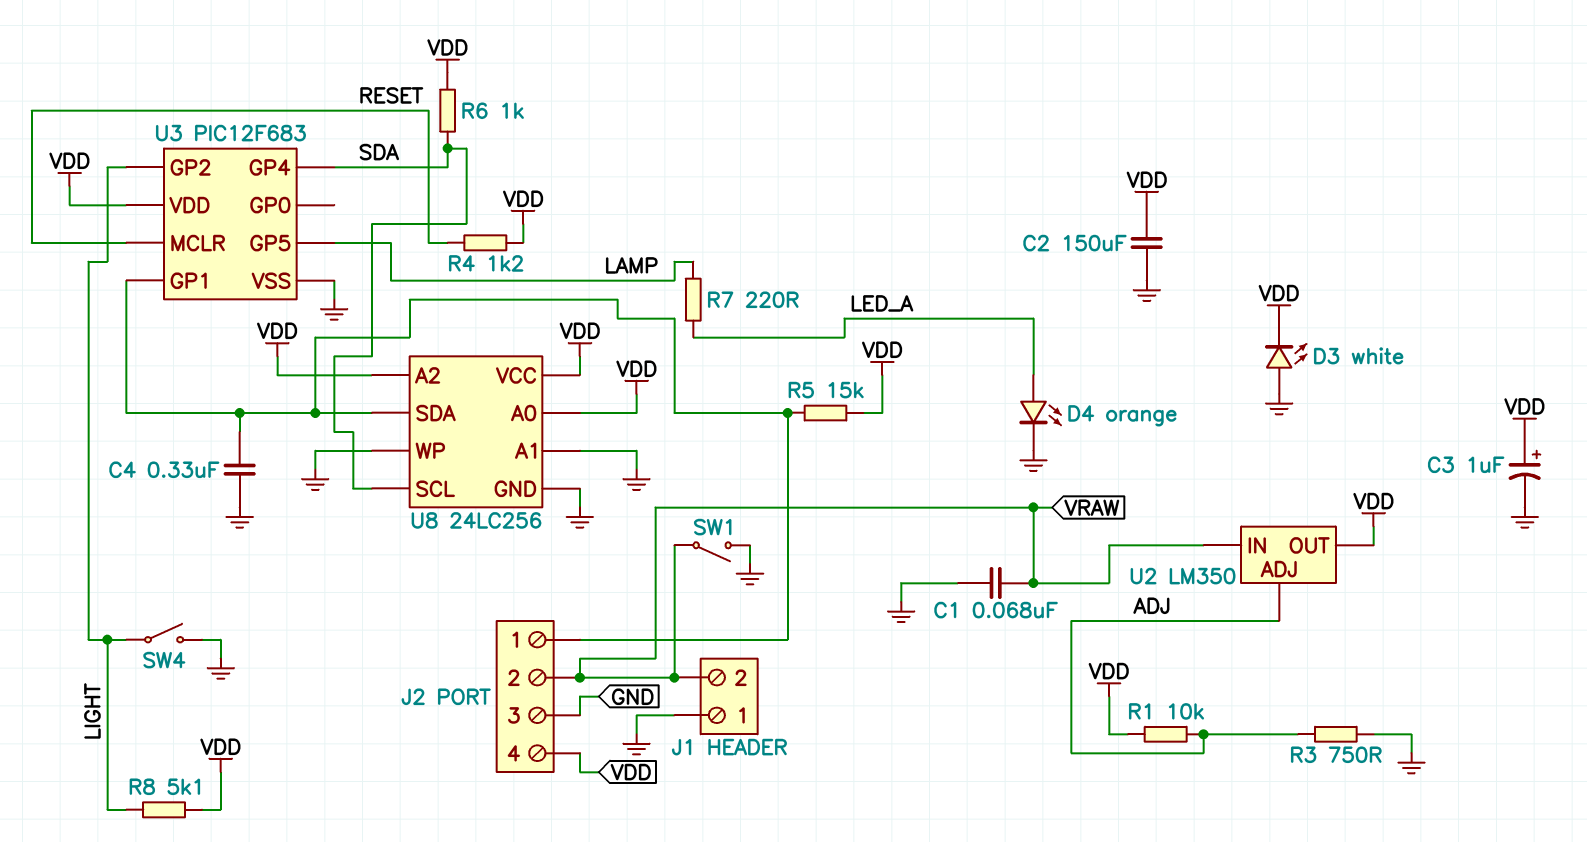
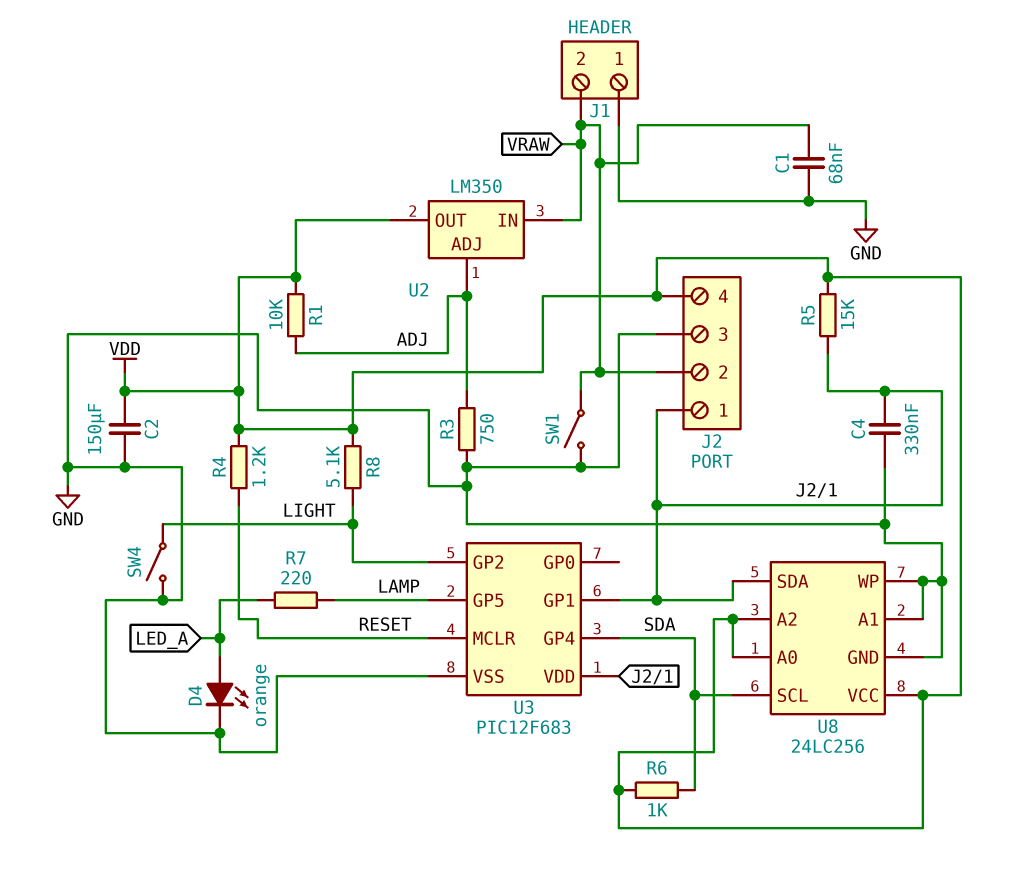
C3: 1uF (plus VDD, minus GND) -> none
D3: LED white (A GND, K VDD) -> none
U3 pin VDD: VDD -> J2/1

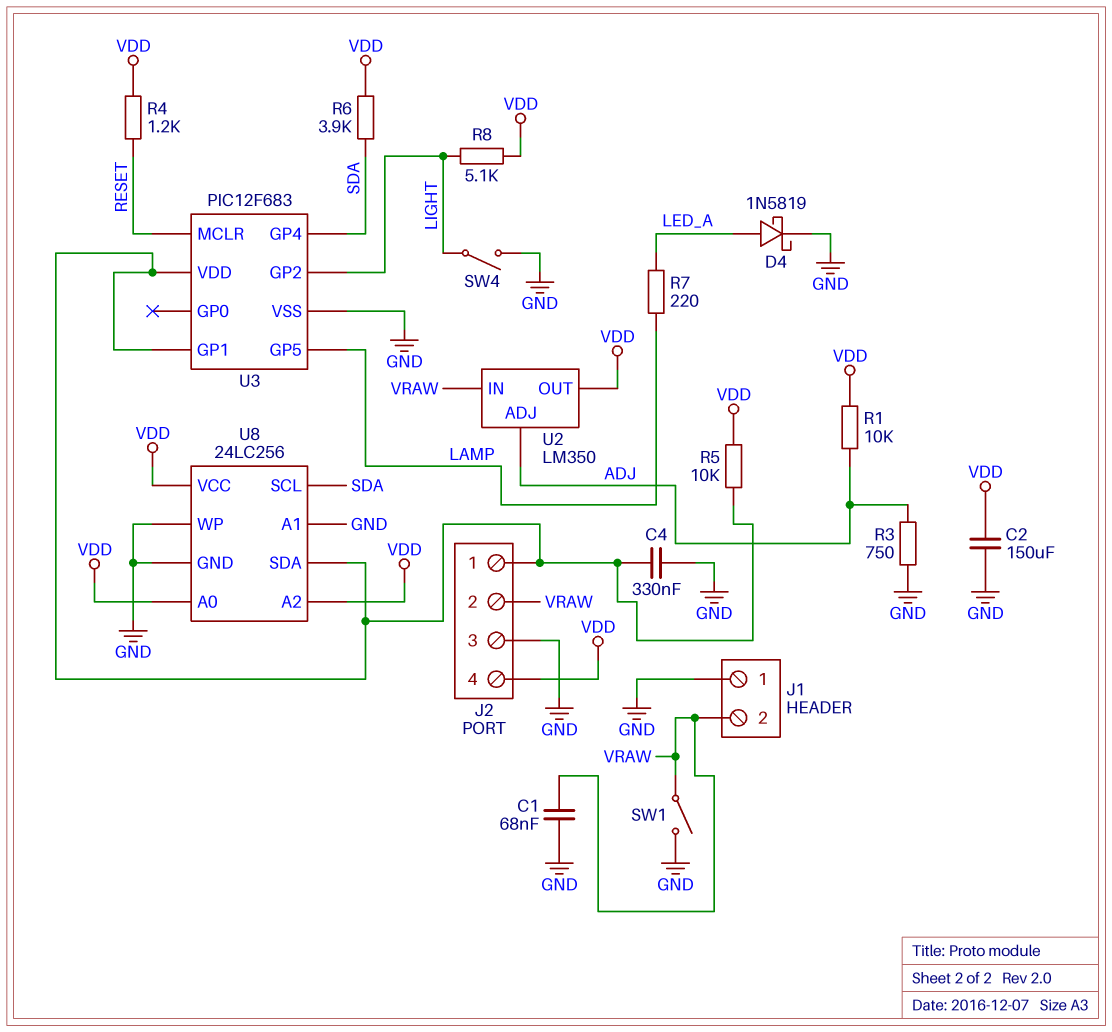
D4: LED orange (A LED_A, K GND) -> schottky 1N5819 (A LED_A, K GND)
R5: 15k (J2/1, VDD) -> 10k (J2/1, VDD)
R6: 1k (SDA, VDD) -> 3.9k (SDA, VDD)

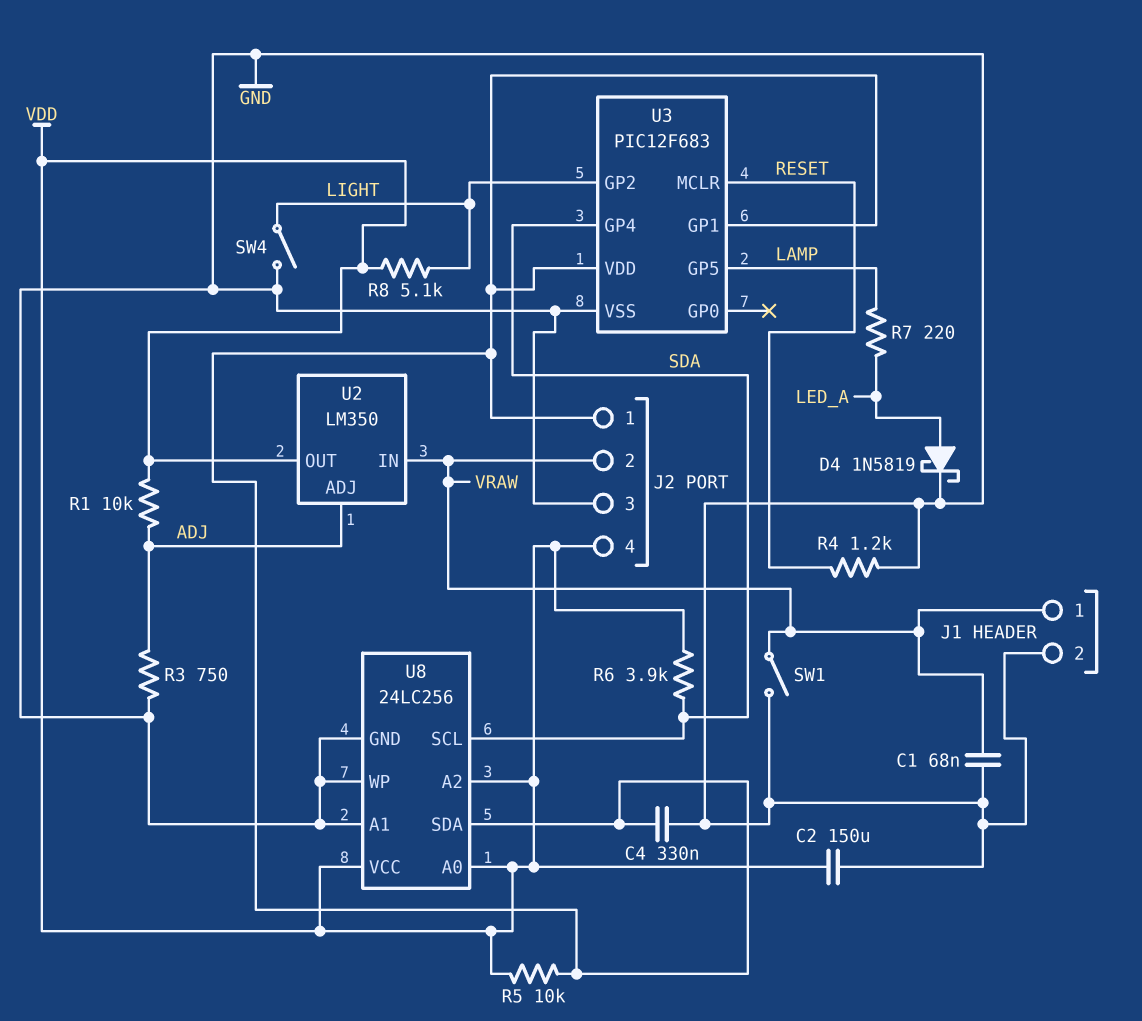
J1 pin 1: GND -> VRAW
J1 pin 2: VRAW -> GND
R4: 1.2k (RESET, VDD) -> 1.2k (GND, RESET)

